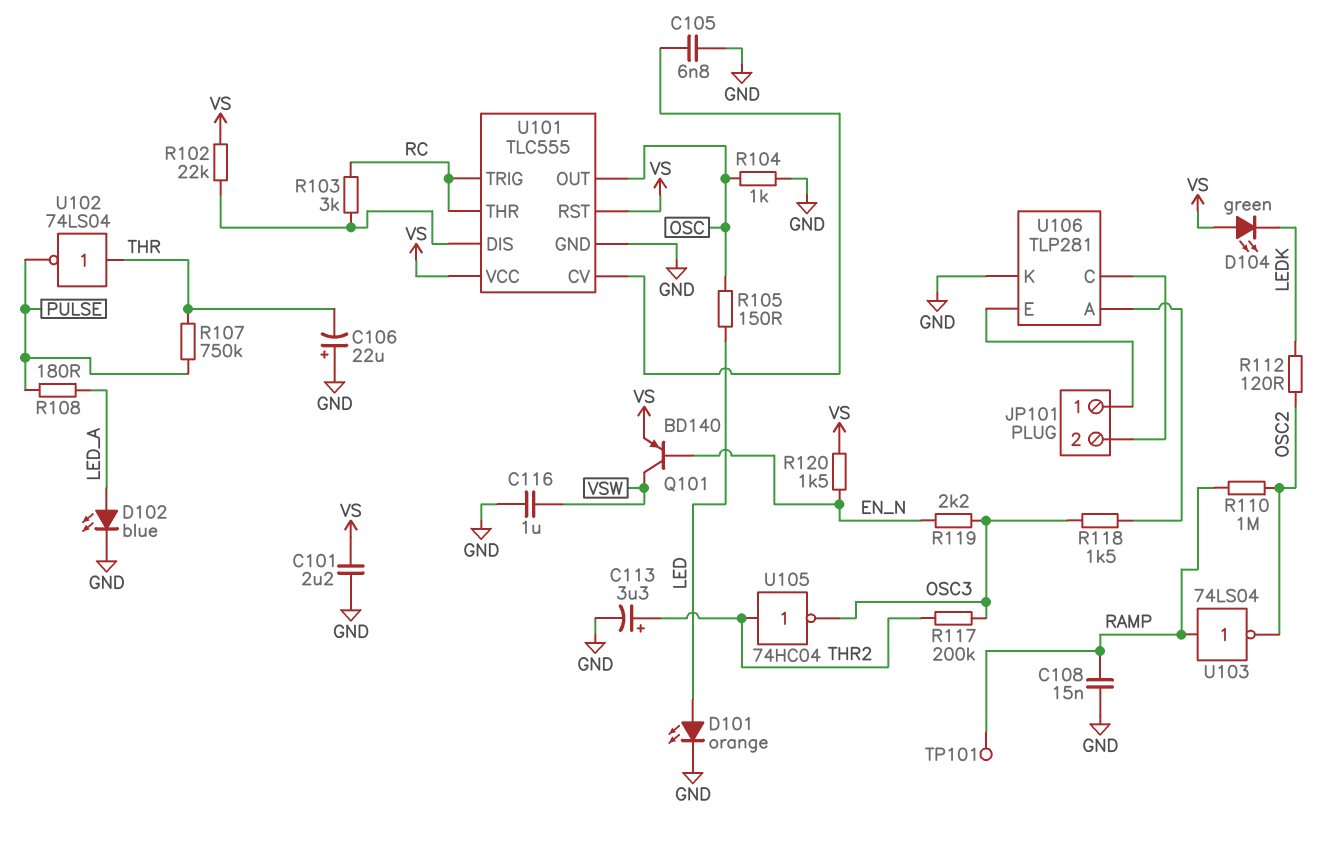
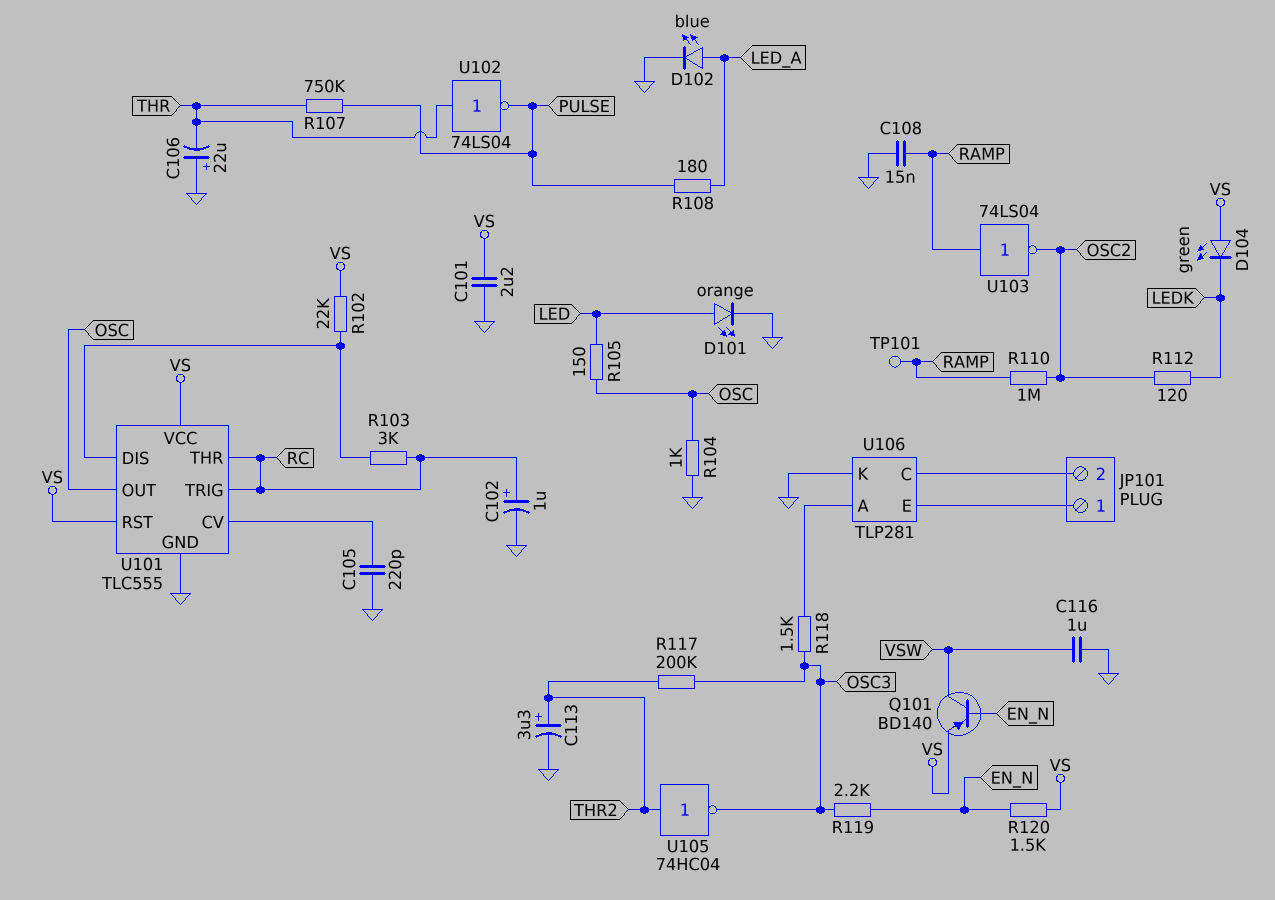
C102: none -> 1uF (plus RC, minus GND)
C105: 6.8nF (GND, U101/CV) -> 220pF (GND, U101/CV)

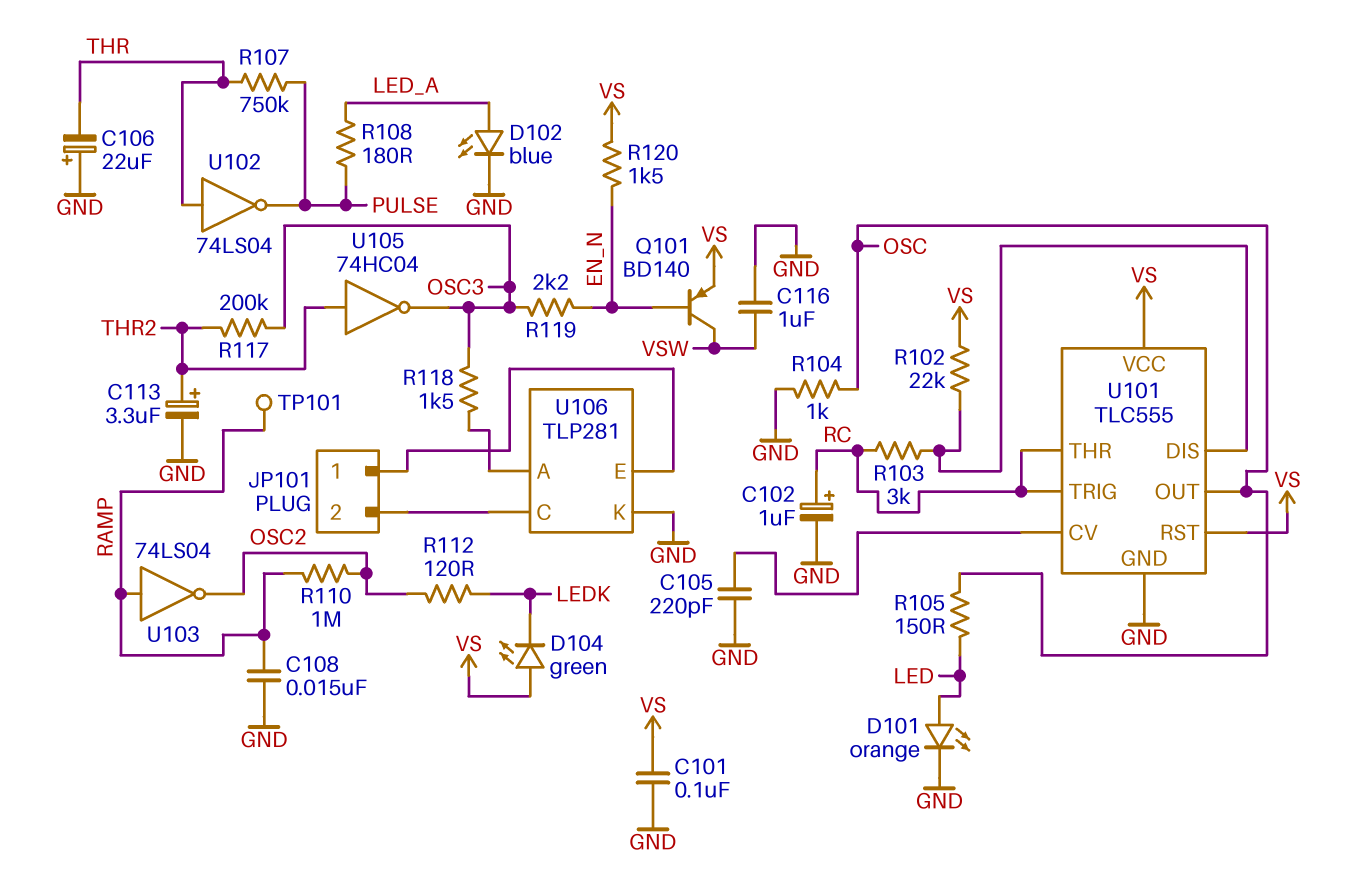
C101: 2.2uF (GND, VS) -> 100nF (GND, VS)

